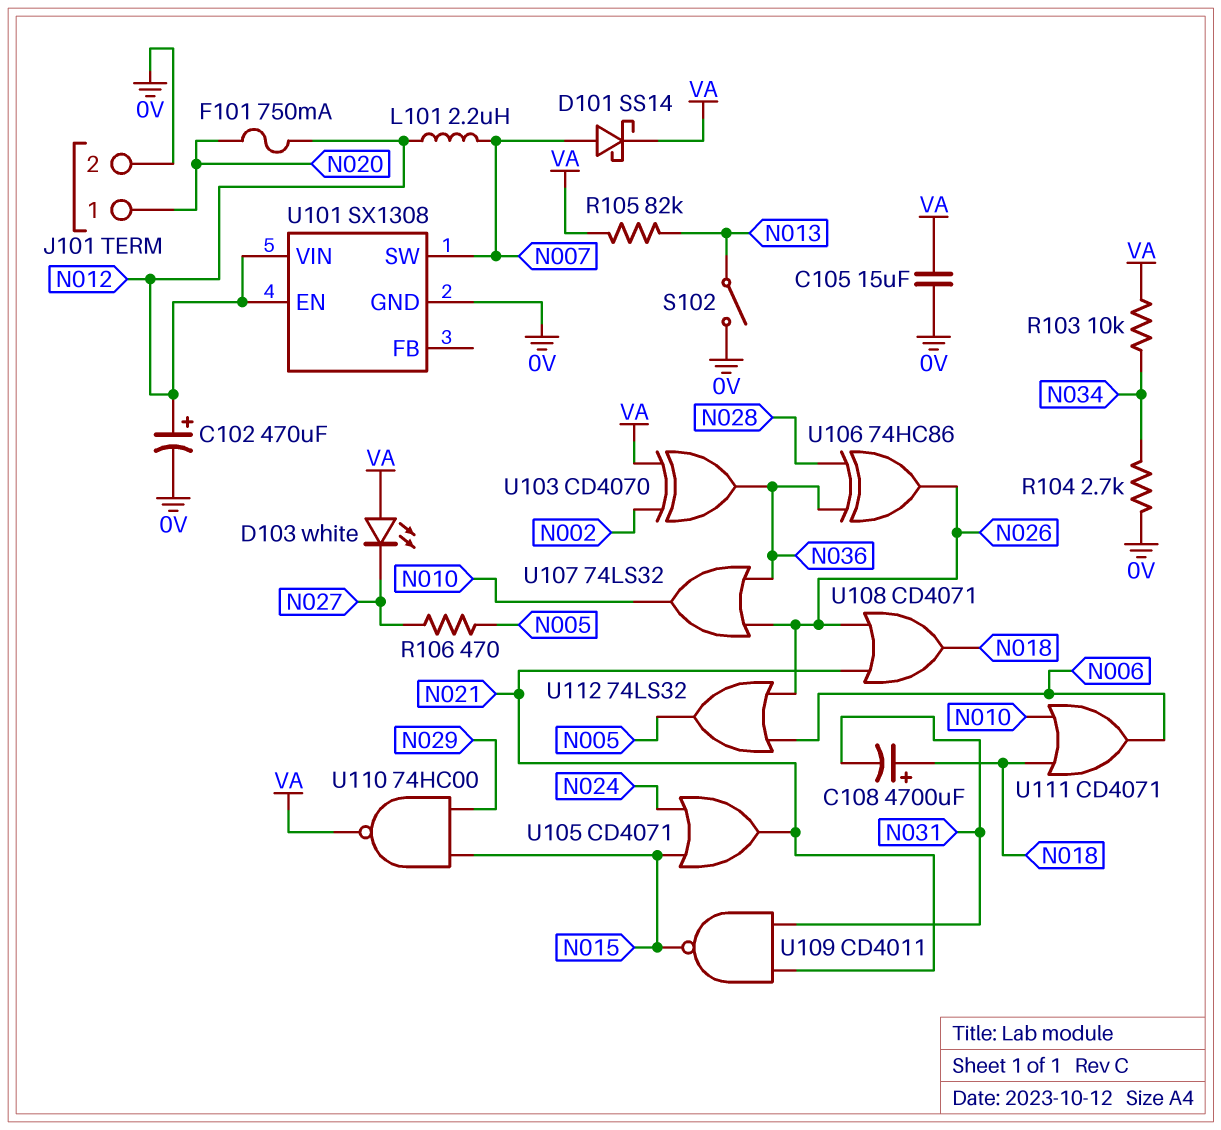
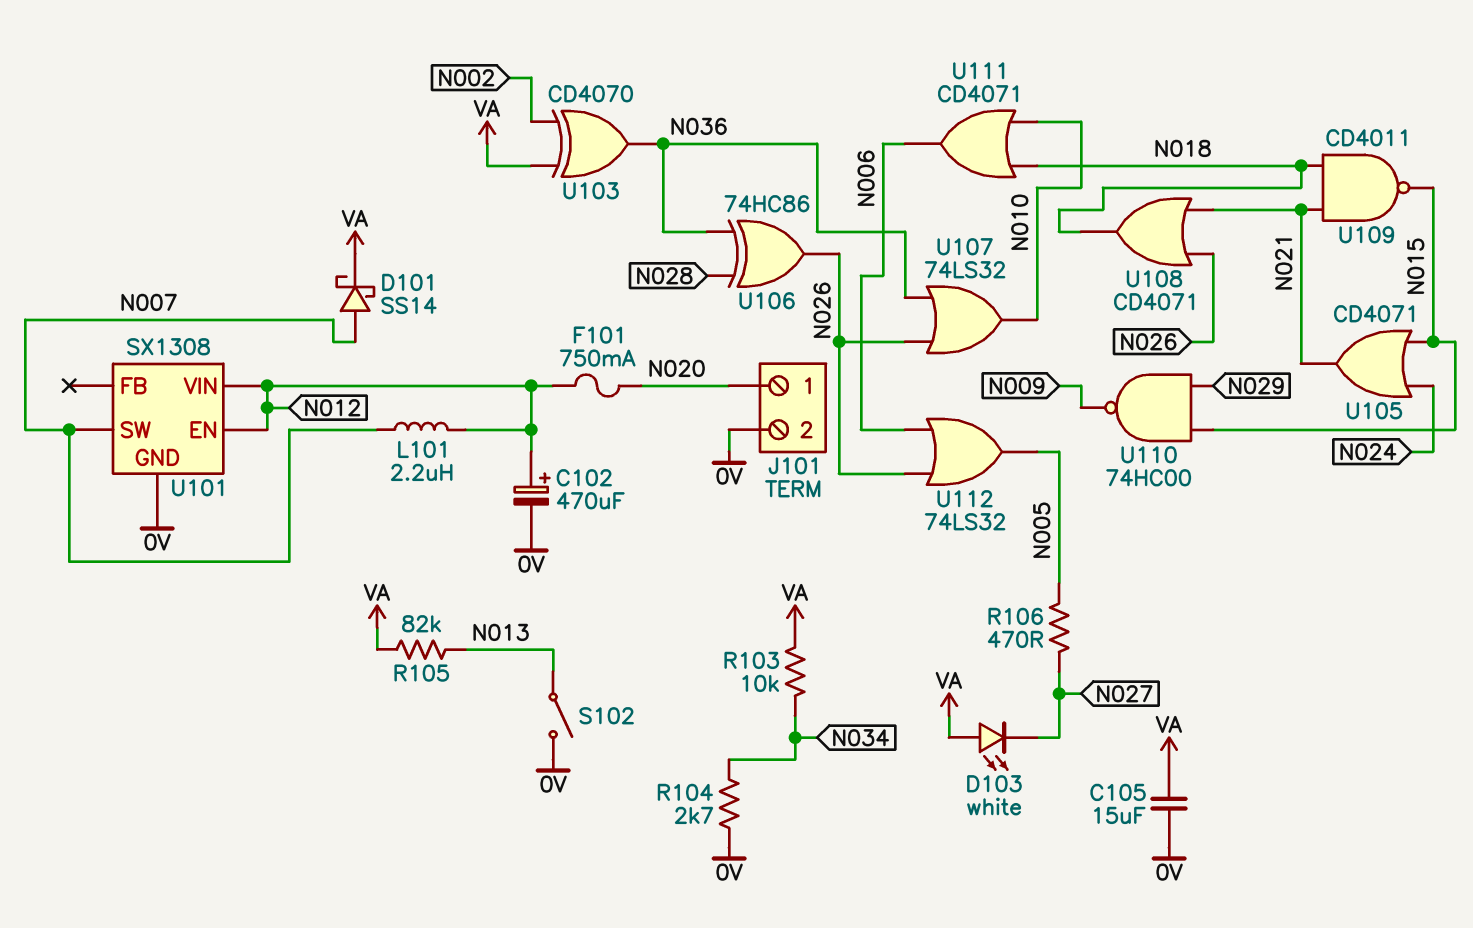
C108: 4700uF (plus N018, minus N031) -> none
U109: NAND CD4011 (in N021, in N031, out N015) -> NAND CD4011 (in N018, in N021, out N015)
U110: NAND 74HC00 (in N015, in N029, out VA) -> NAND 74HC00 (in N015, in N029, out N009)

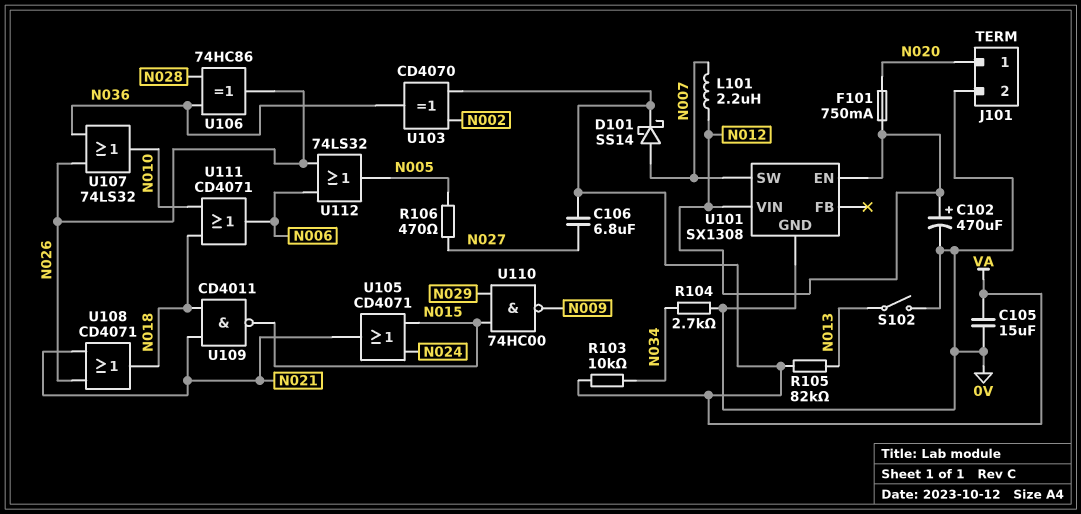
C106: none -> 6.8uF (N027, VA)
D103: LED white (A VA, K N027) -> none

